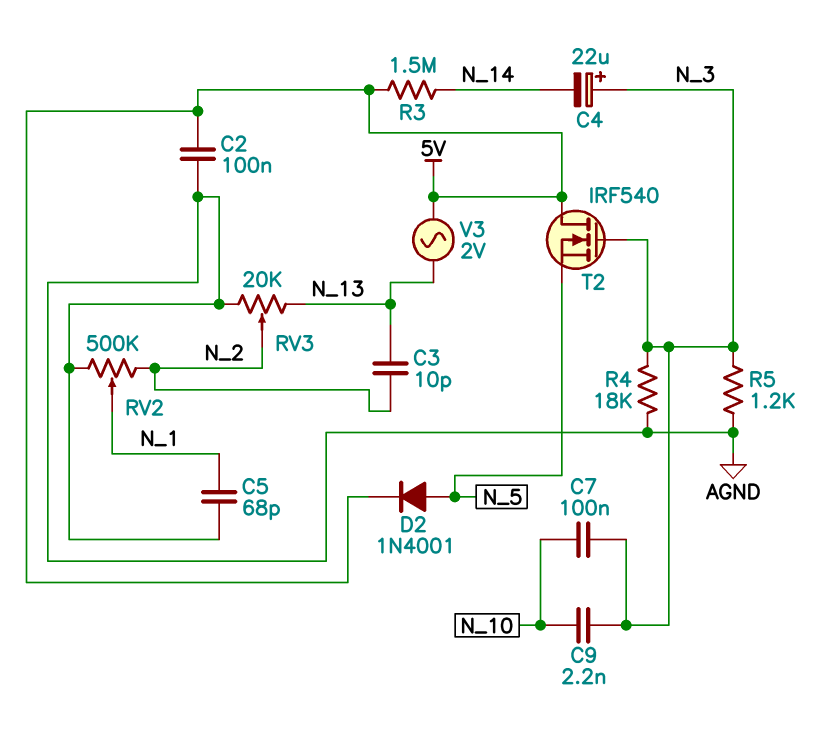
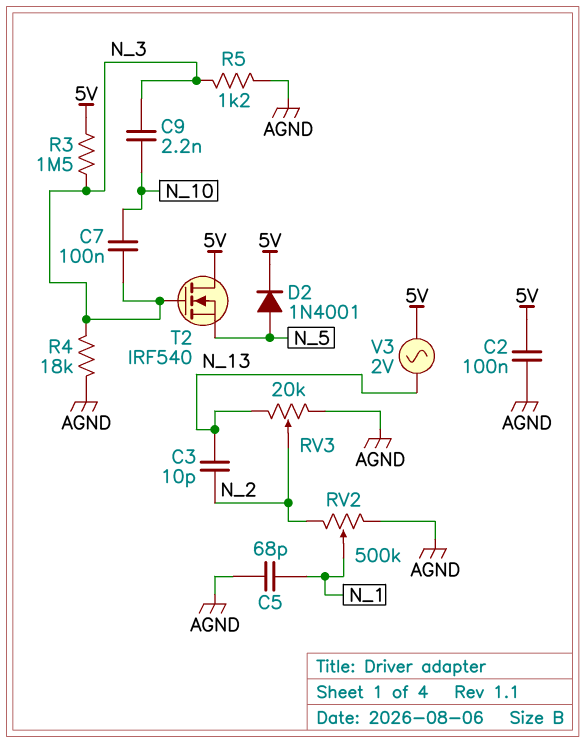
C4: 22uF (plus N_3, minus N_14) -> none
R3: 1.5M (5V, N_14) -> 1.5M (5V, N_3)

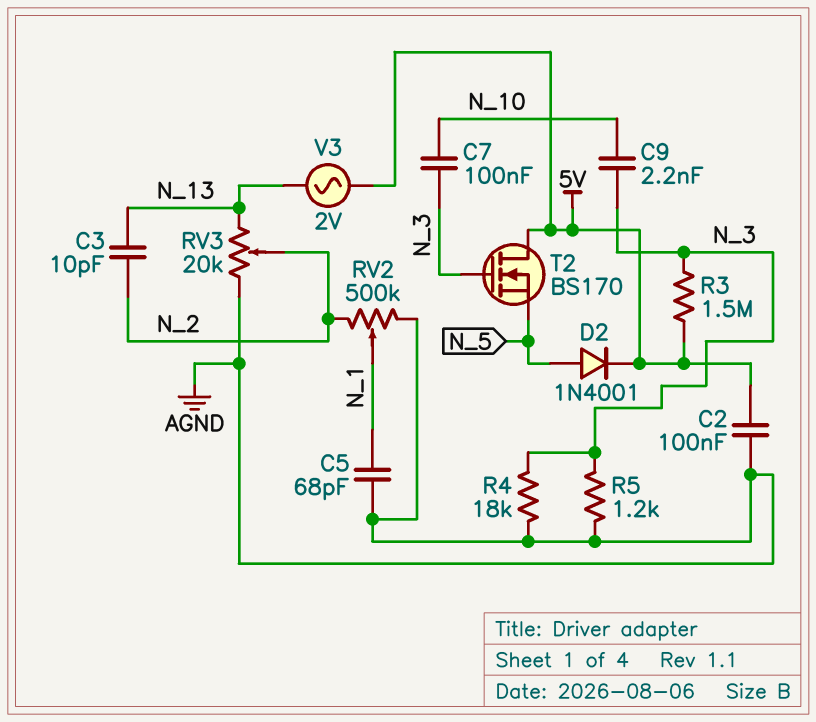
T2: NMOS IRF540 (G N_3, D 5V, S N_5) -> NMOS BS170 (G N_3, D 5V, S N_5)

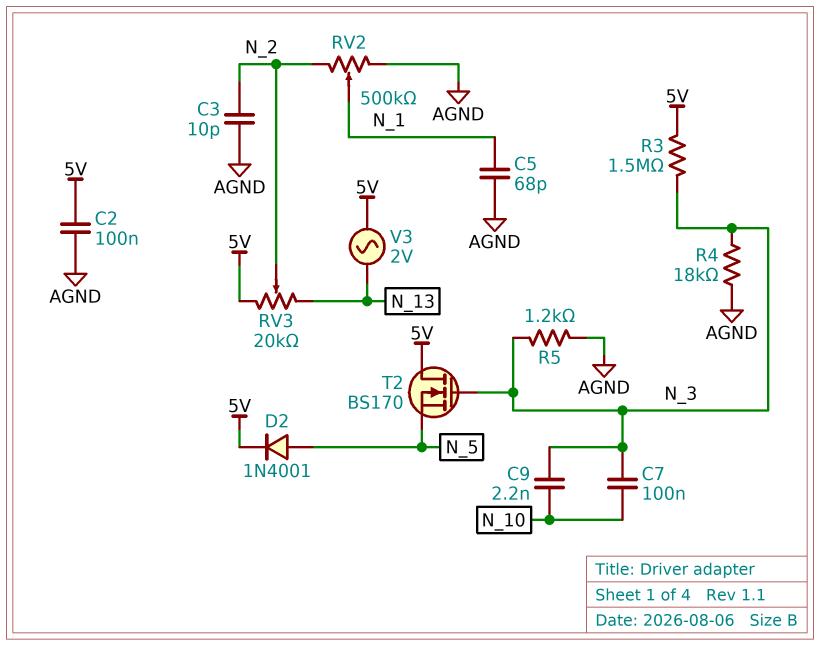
C3: 10pF (N_2, N_13) -> 10pF (AGND, N_2)
RV3: 20k (AGND, N_13, wiper N_2) -> 20k (5V, N_13, wiper N_2)

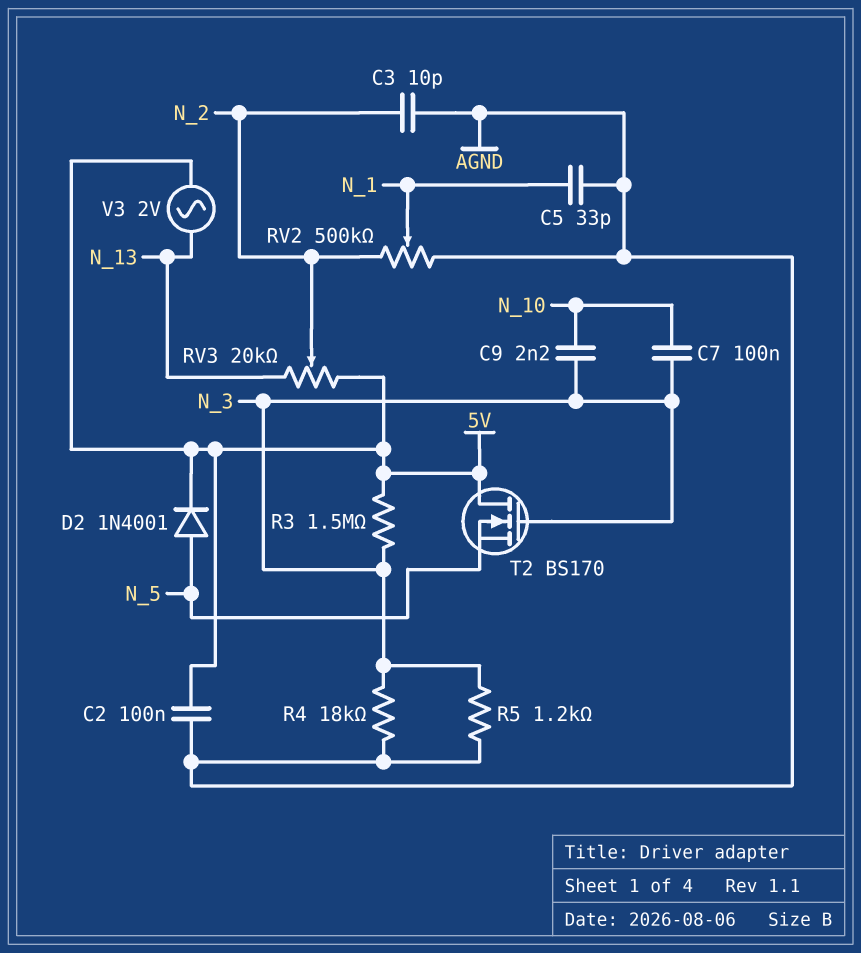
C5: 68pF (AGND, N_1) -> 33pF (AGND, N_1)

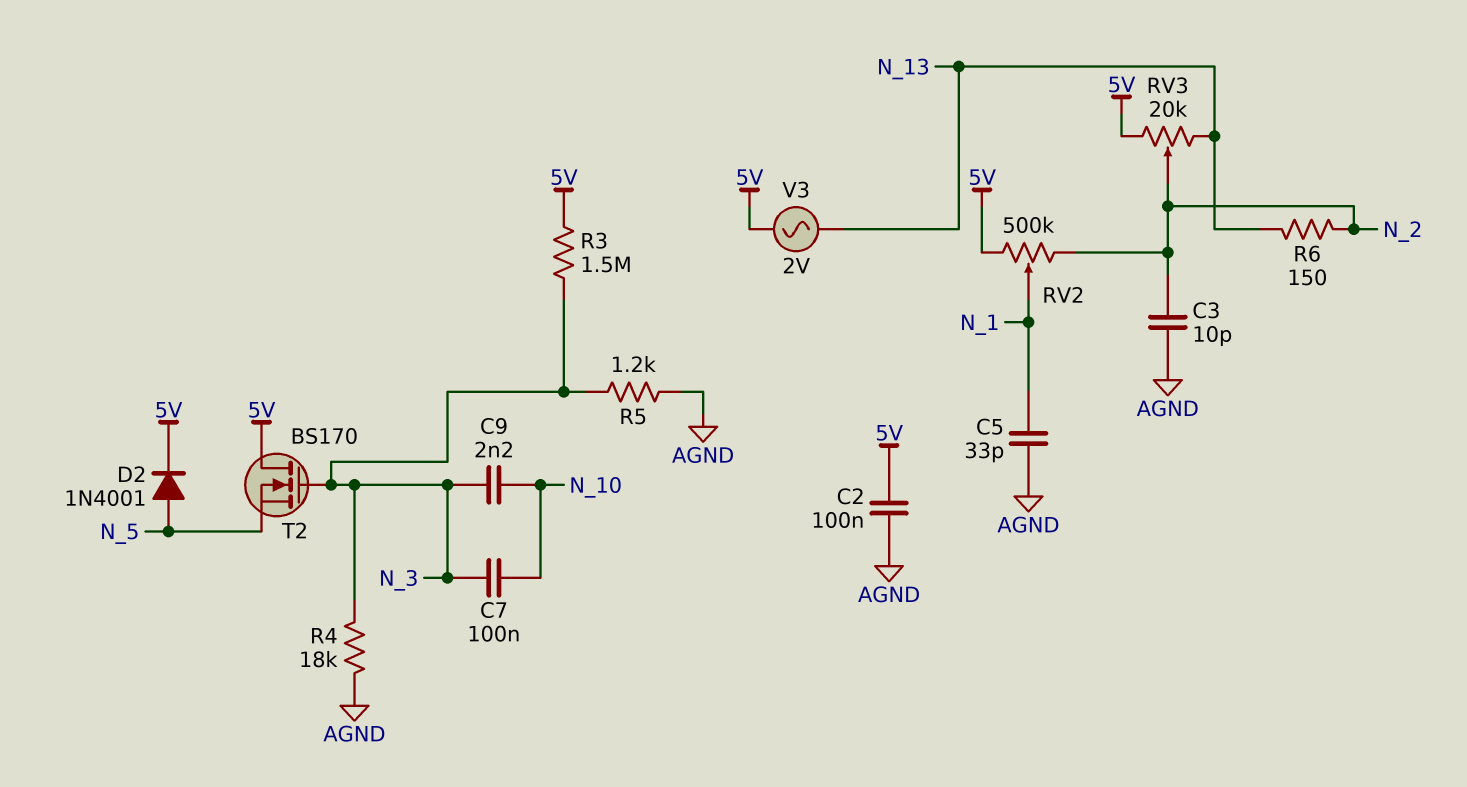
R6: none -> 150 (N_2, N_13)
RV2: 500k (AGND, N_2, wiper N_1) -> 500k (5V, N_2, wiper N_1)

